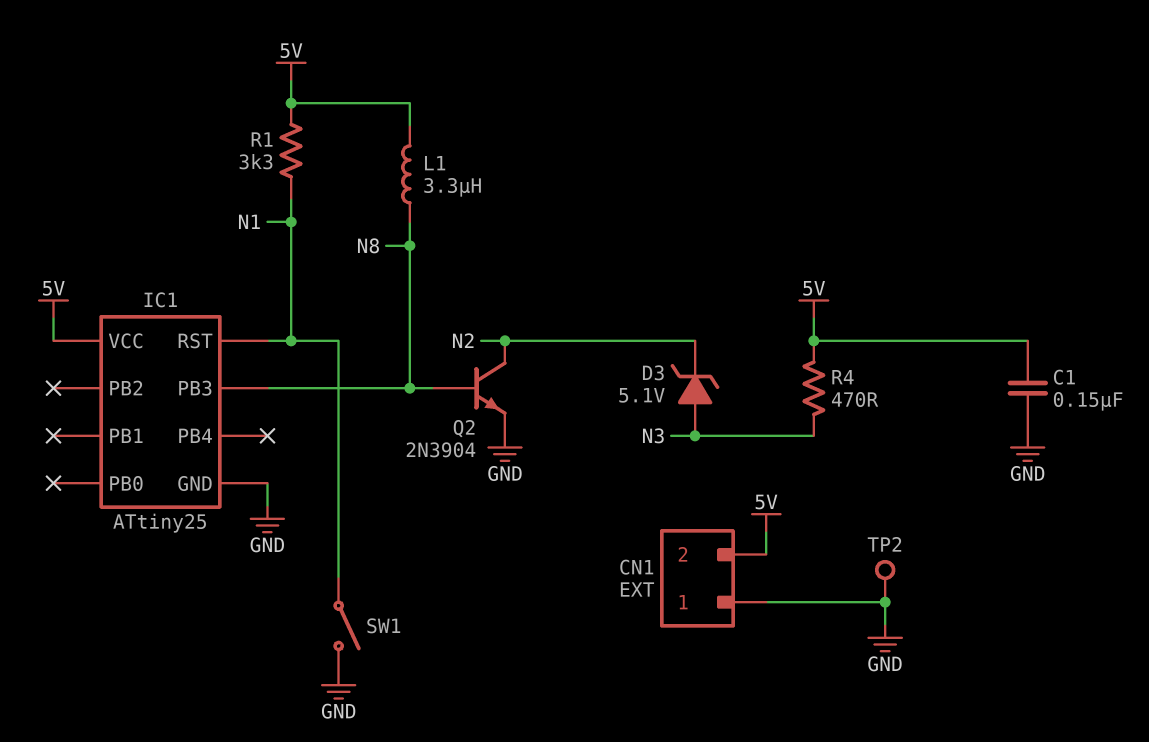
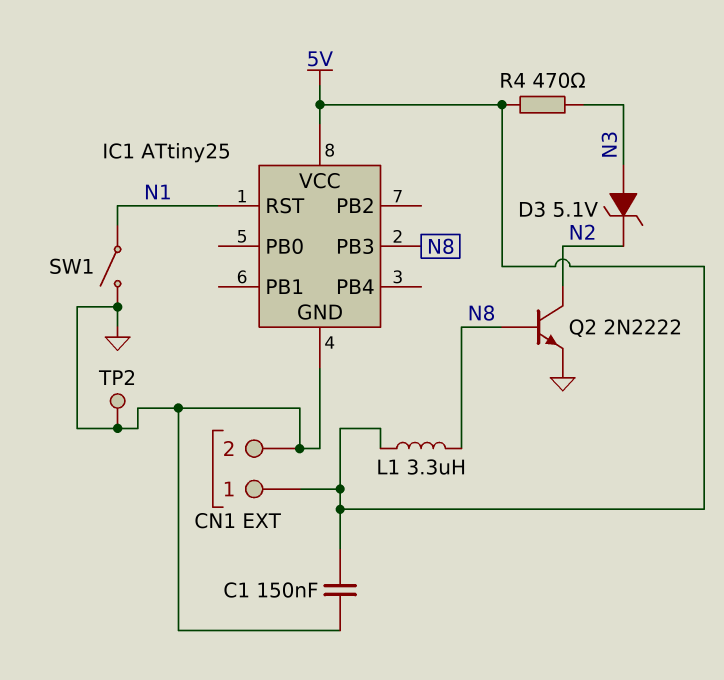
CN1 pin 1: GND -> 5V
CN1 pin 2: 5V -> GND
Q2: NPN 2N3904 (B N8, C N2, E GND) -> NPN 2N2222 (B N8, C N2, E GND)
R1: 3.3k (5V, N1) -> none

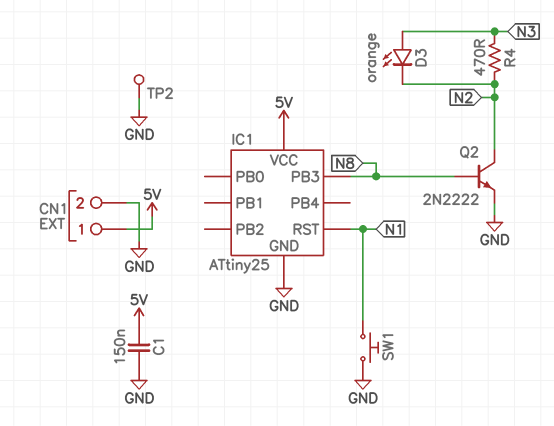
D3: zener 5.1V (A N3, K N2) -> LED orange (A N3, K N2)
L1: 3.3uH (5V, N8) -> none
R4: 470 (5V, N3) -> 470 (N2, N3)
SW1: switch (GND, N1) -> button (GND, N1)

